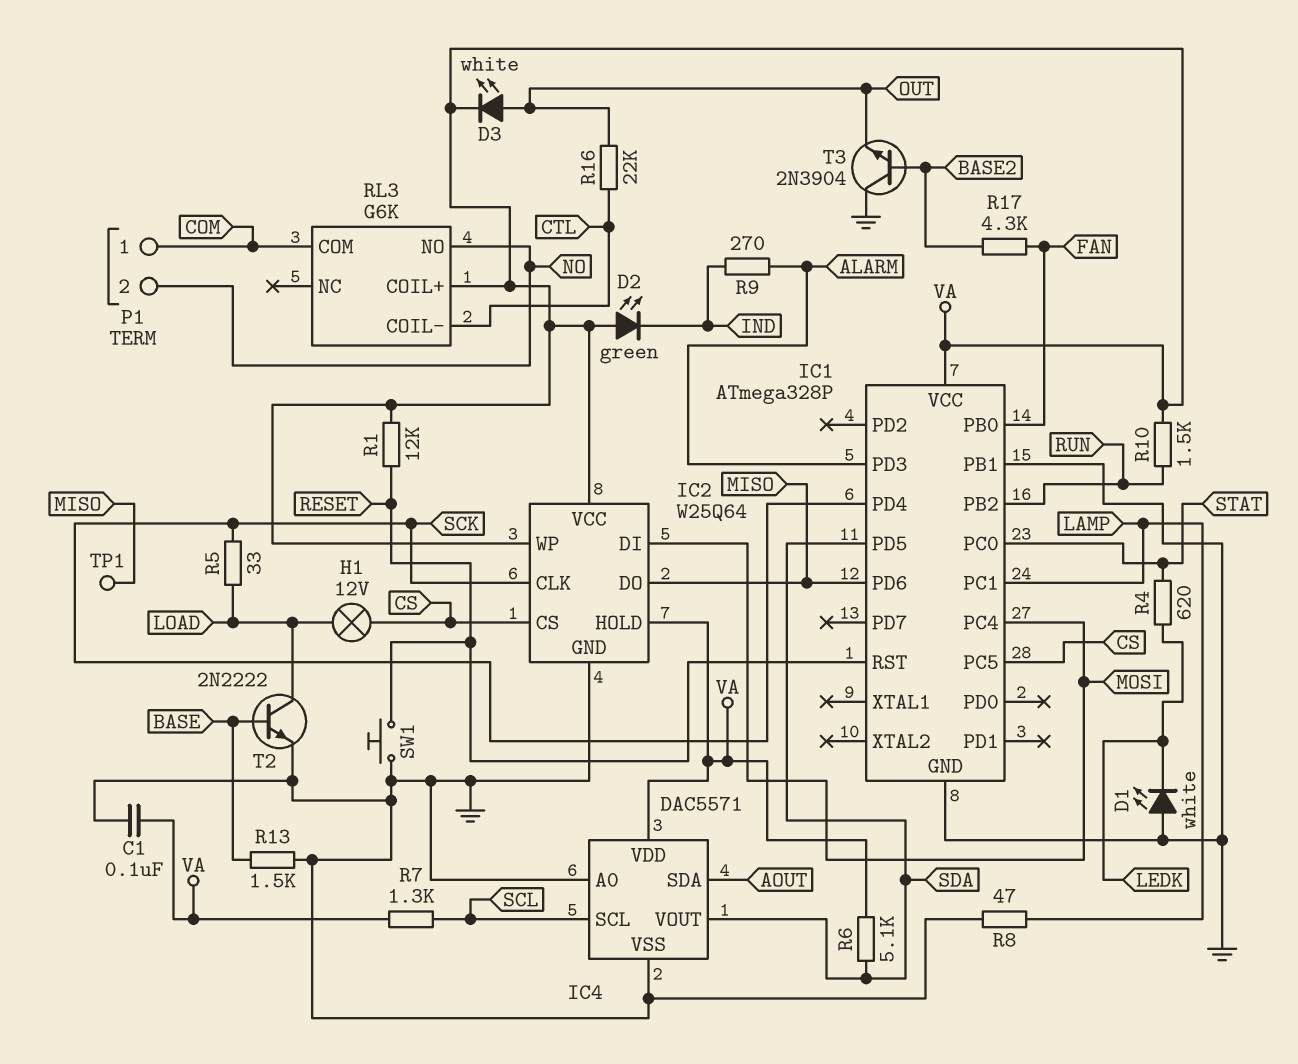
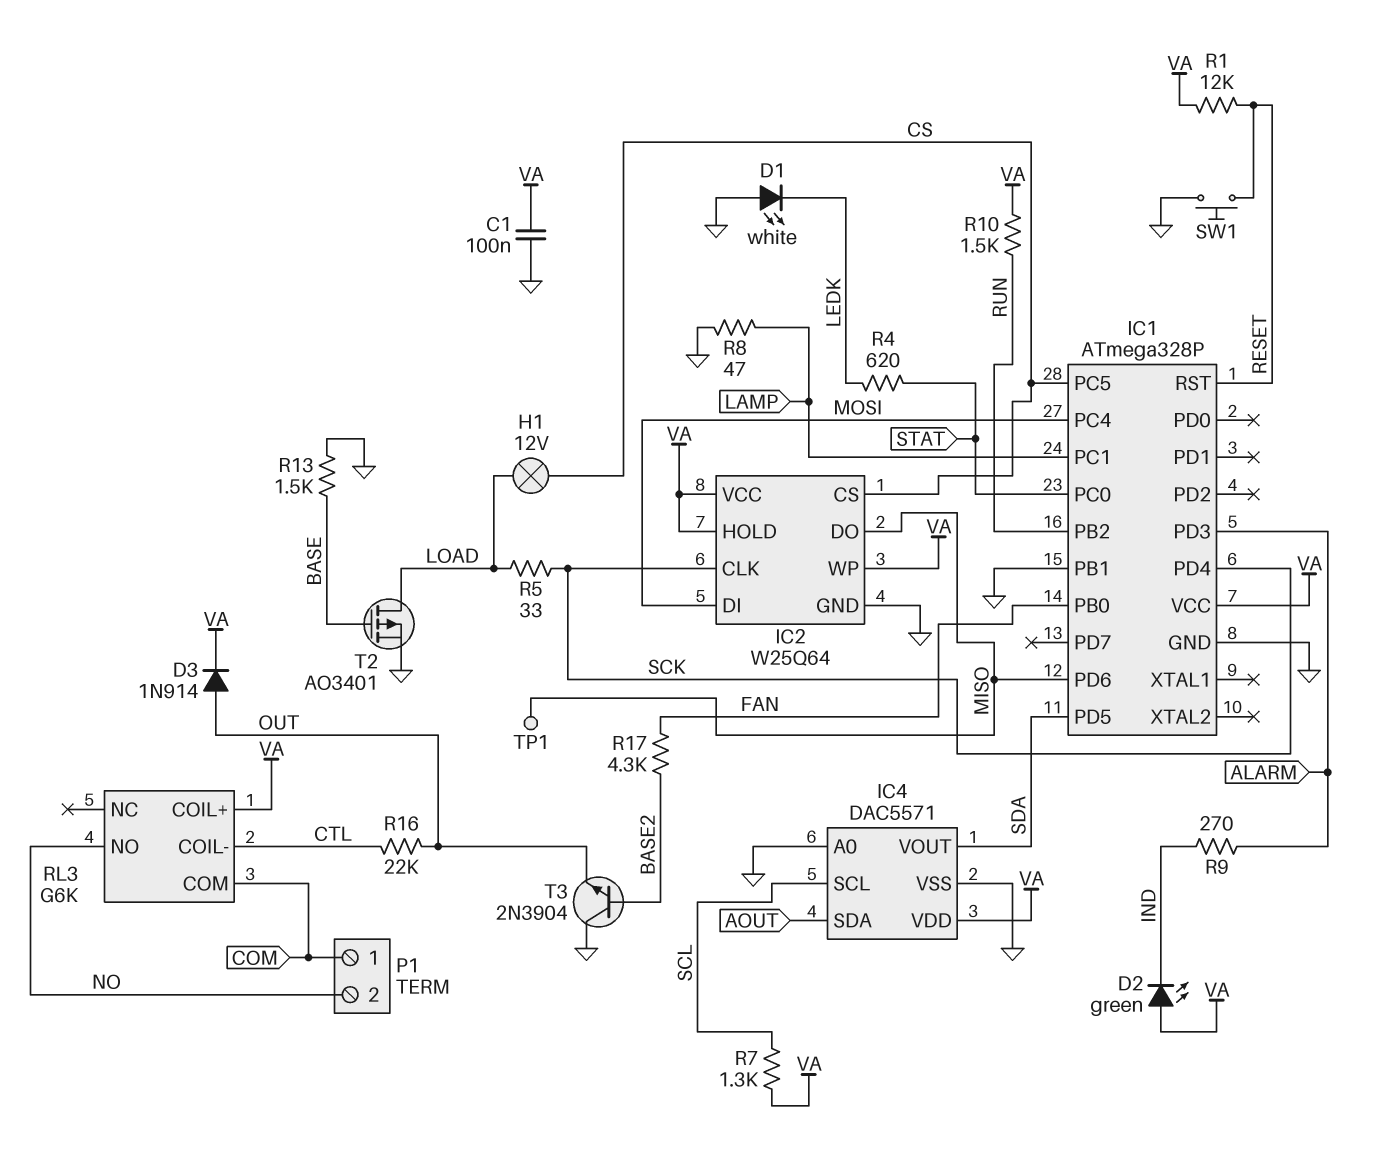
D3: LED white (A OUT, K VA) -> diode 1N914 (A OUT, K VA)
R6: 5.1k (SDA, VA) -> none
T2: NPN 2N2222 (B BASE, C LOAD, E GND) -> PMOS AO3401 (G BASE, D LOAD, S GND)

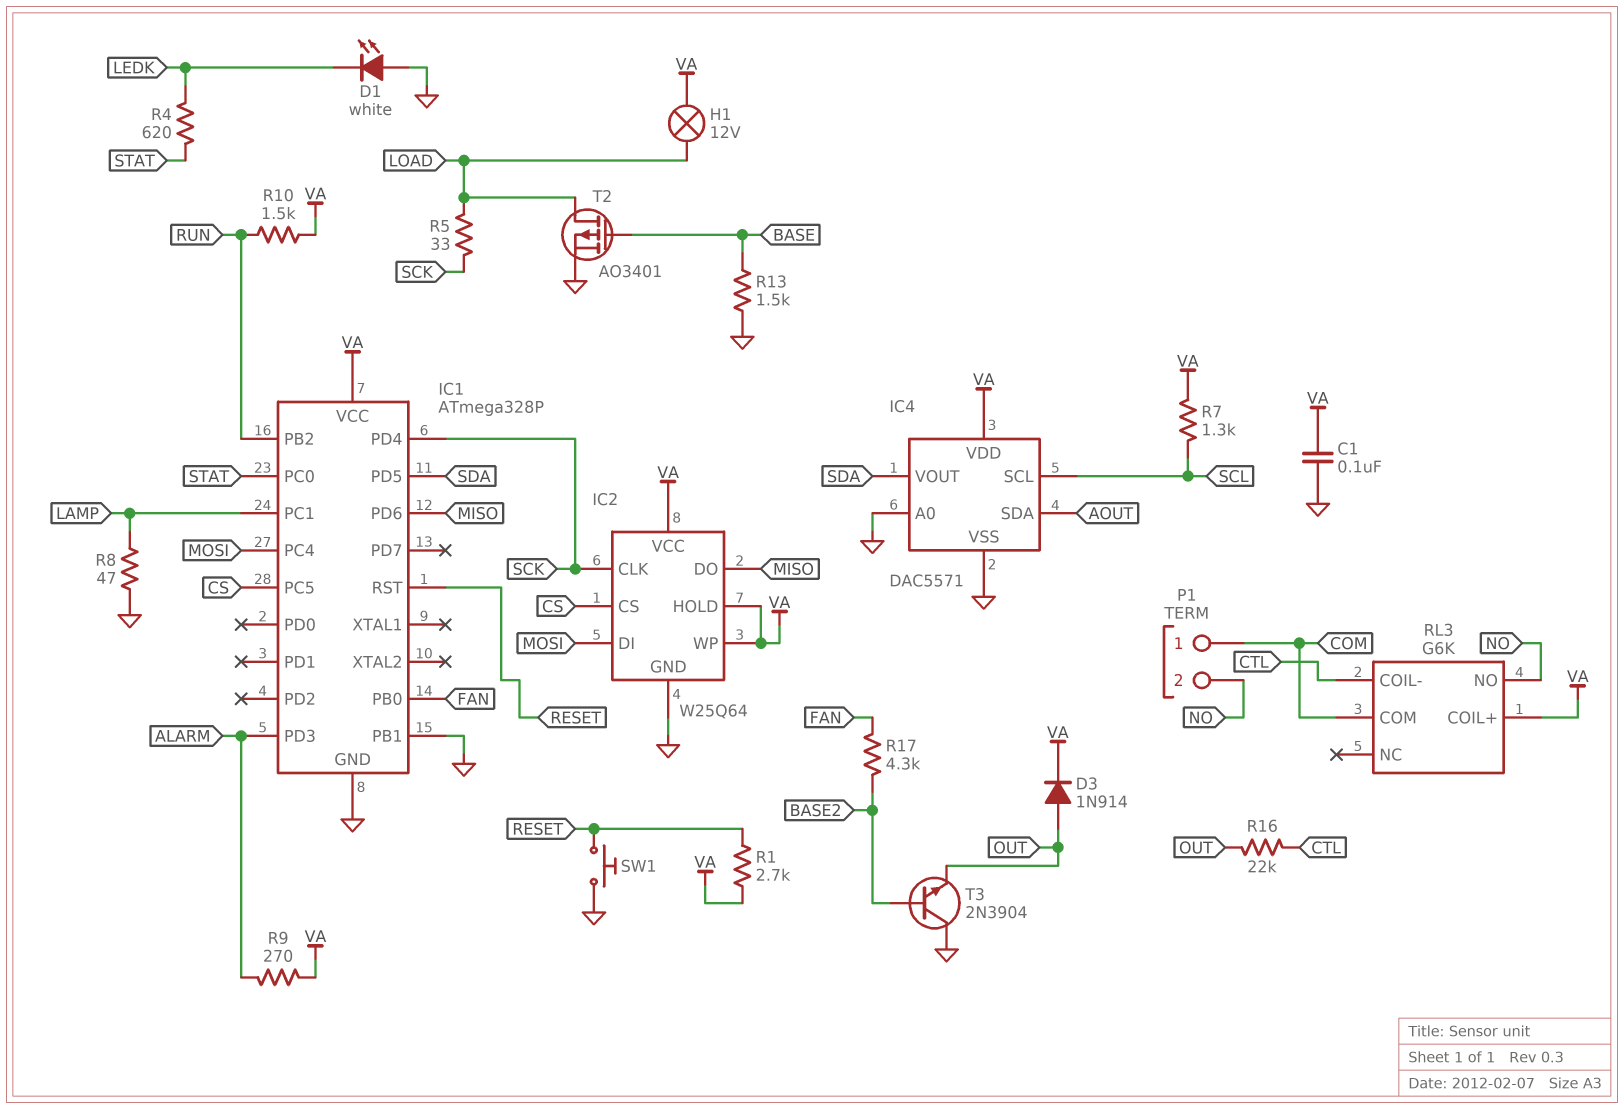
D2: LED green (A VA, K IND) -> none
H1: lamp 12V (CS, LOAD) -> lamp 12V (LOAD, VA)
R1: 12k (RESET, VA) -> 2.7k (RESET, VA)
R9: 270 (ALARM, IND) -> 270 (ALARM, VA)
TP1: test point (MISO) -> none

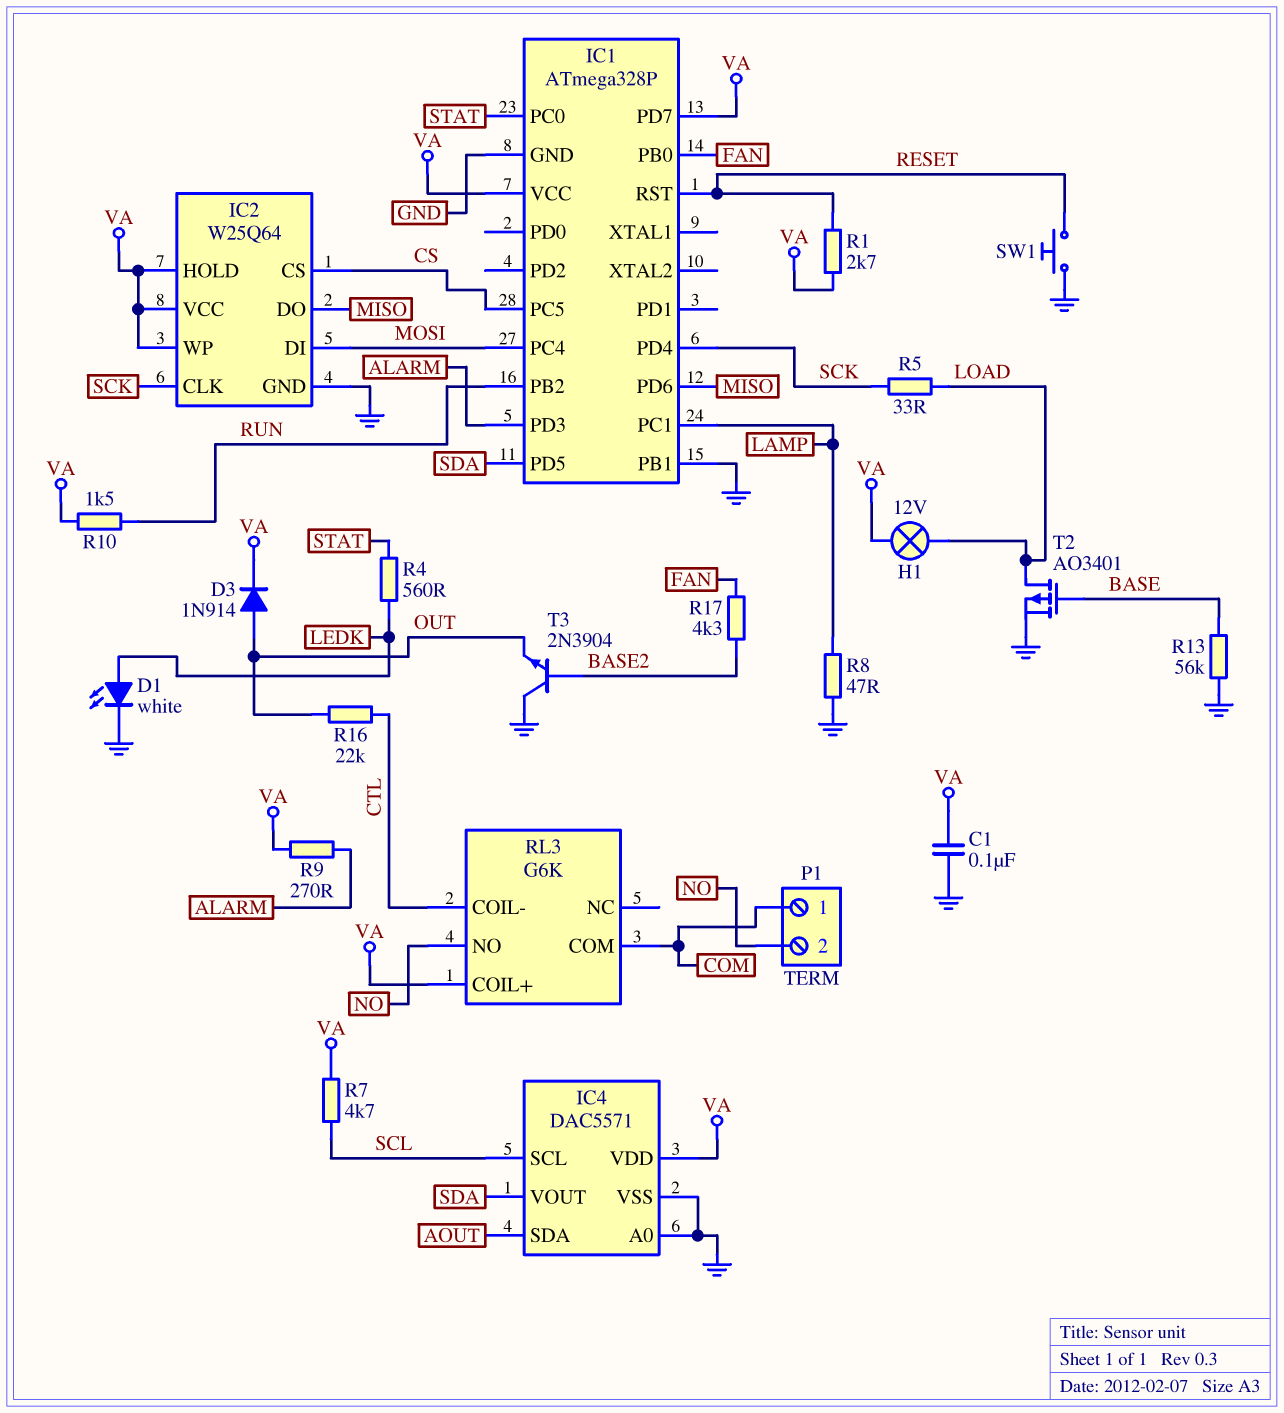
D1: LED white (A GND, K LEDK) -> LED white (A LEDK, K GND)
IC1 pin PD7: none -> VA
R4: 620 (LEDK, STAT) -> 560 (LEDK, STAT)
R7: 1.3k (SCL, VA) -> 4.7k (SCL, VA)
R13: 1.5k (BASE, GND) -> 56k (BASE, GND)

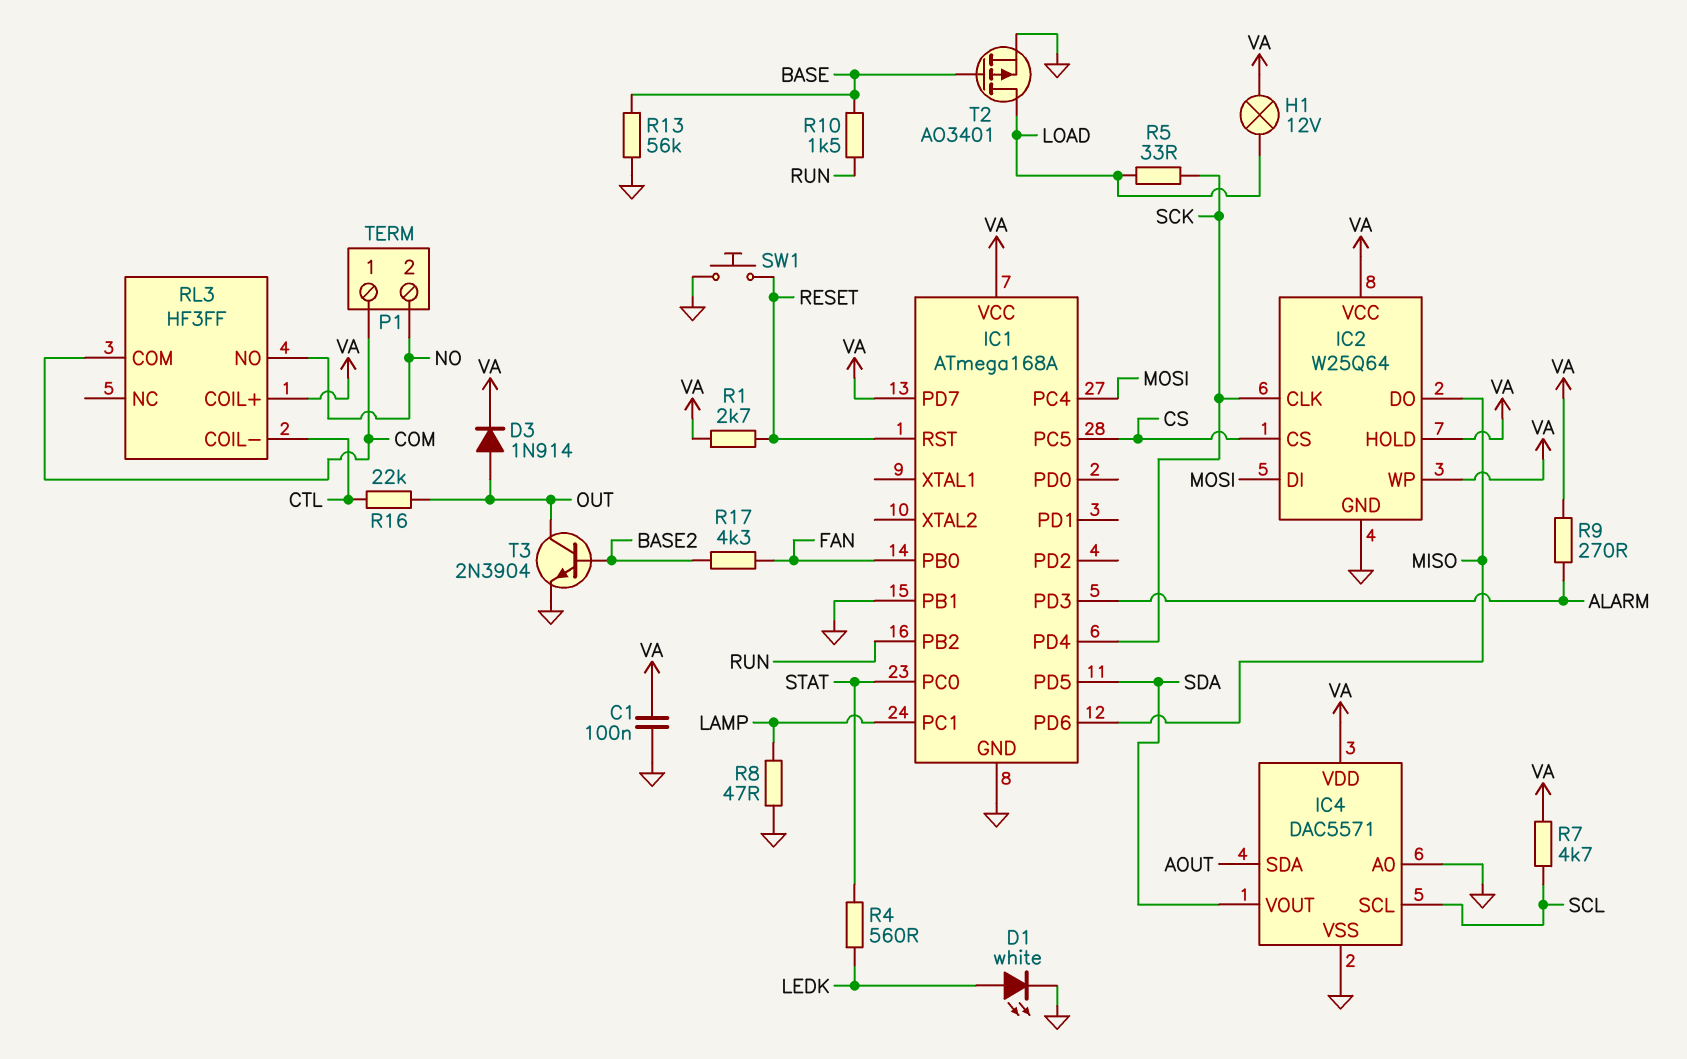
IC1: ATmega328P -> ATmega168A
R10: 1.5k (RUN, VA) -> 1.5k (BASE, RUN)
RL3: G6K -> HF3FF
T3: NPN 2N3904 (B BASE2, C GND, E OUT) -> NPN 2N3904 (B BASE2, C OUT, E GND)

